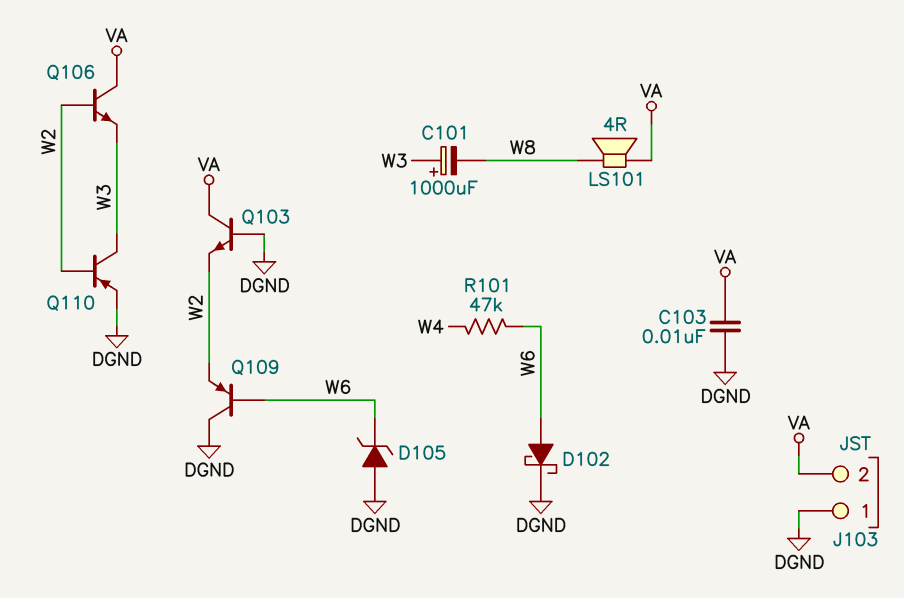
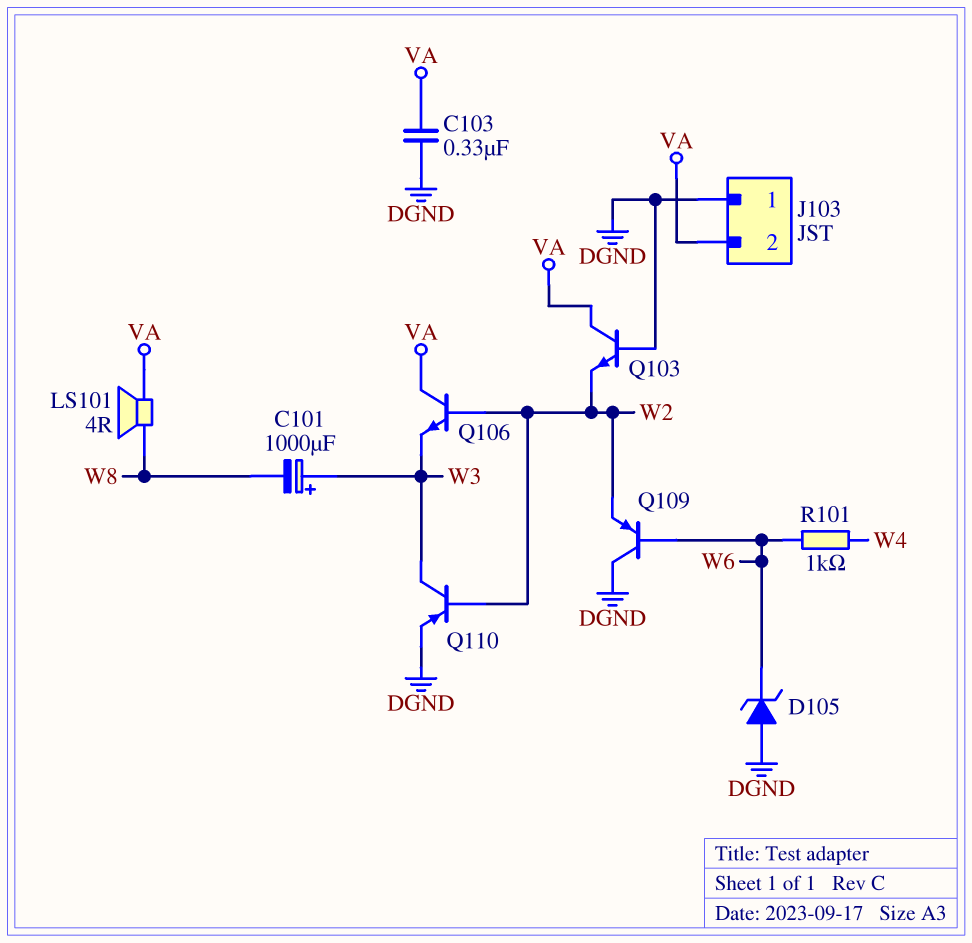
C103: 10nF (DGND, VA) -> 330nF (DGND, VA)
D102: schottky (A W6, K DGND) -> none
R101: 47k (W4, W6) -> 1k (W4, W6)

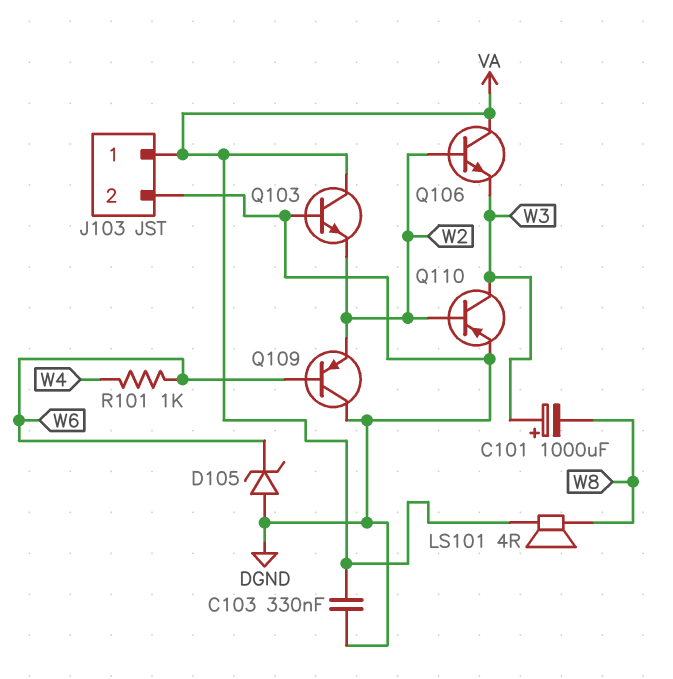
J103 pin 1: DGND -> VA
J103 pin 2: VA -> DGND

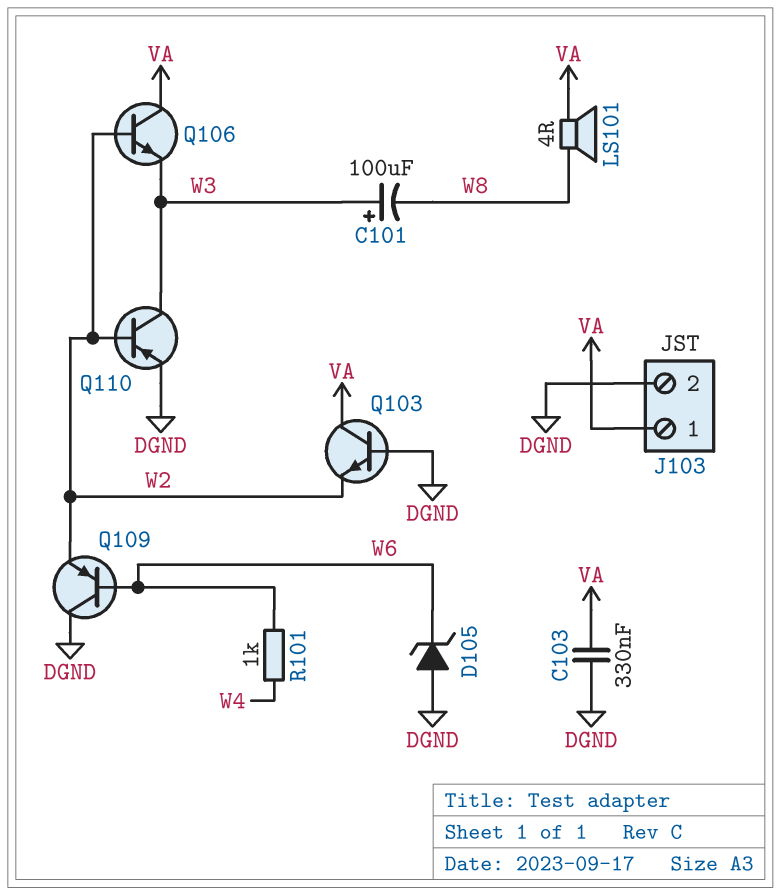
C101: 1000uF (plus W3, minus W8) -> 100uF (plus W3, minus W8)

